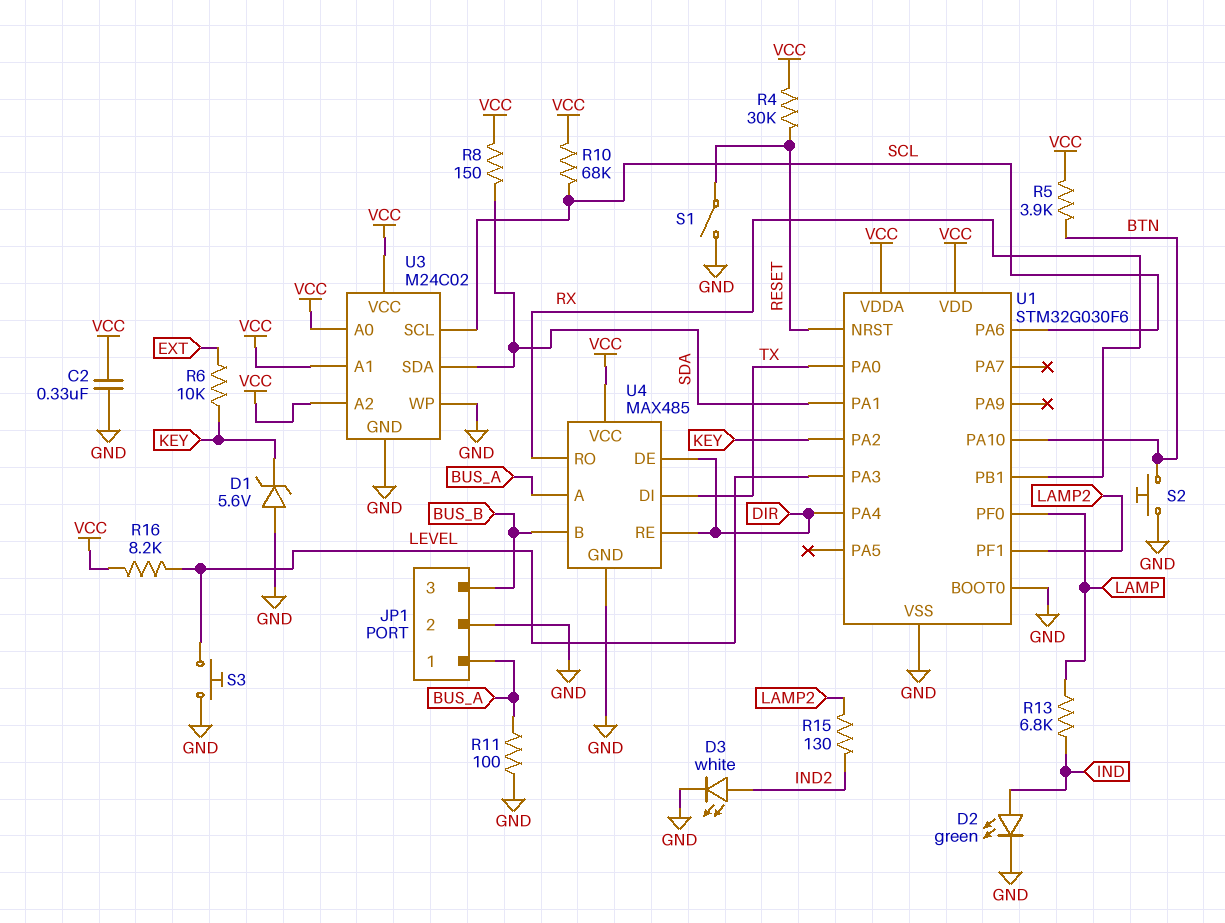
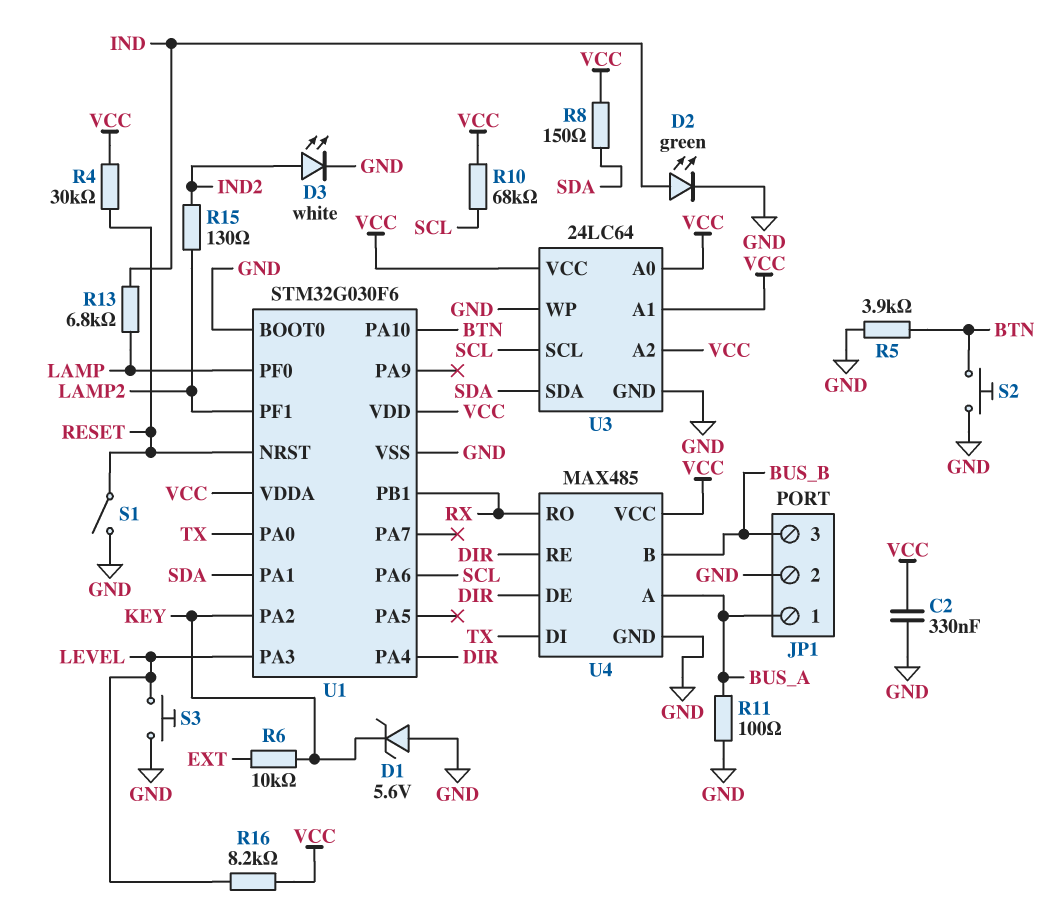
R5: 3.9k (BTN, VCC) -> 3.9k (BTN, GND)
U3: M24C02 -> 24LC64

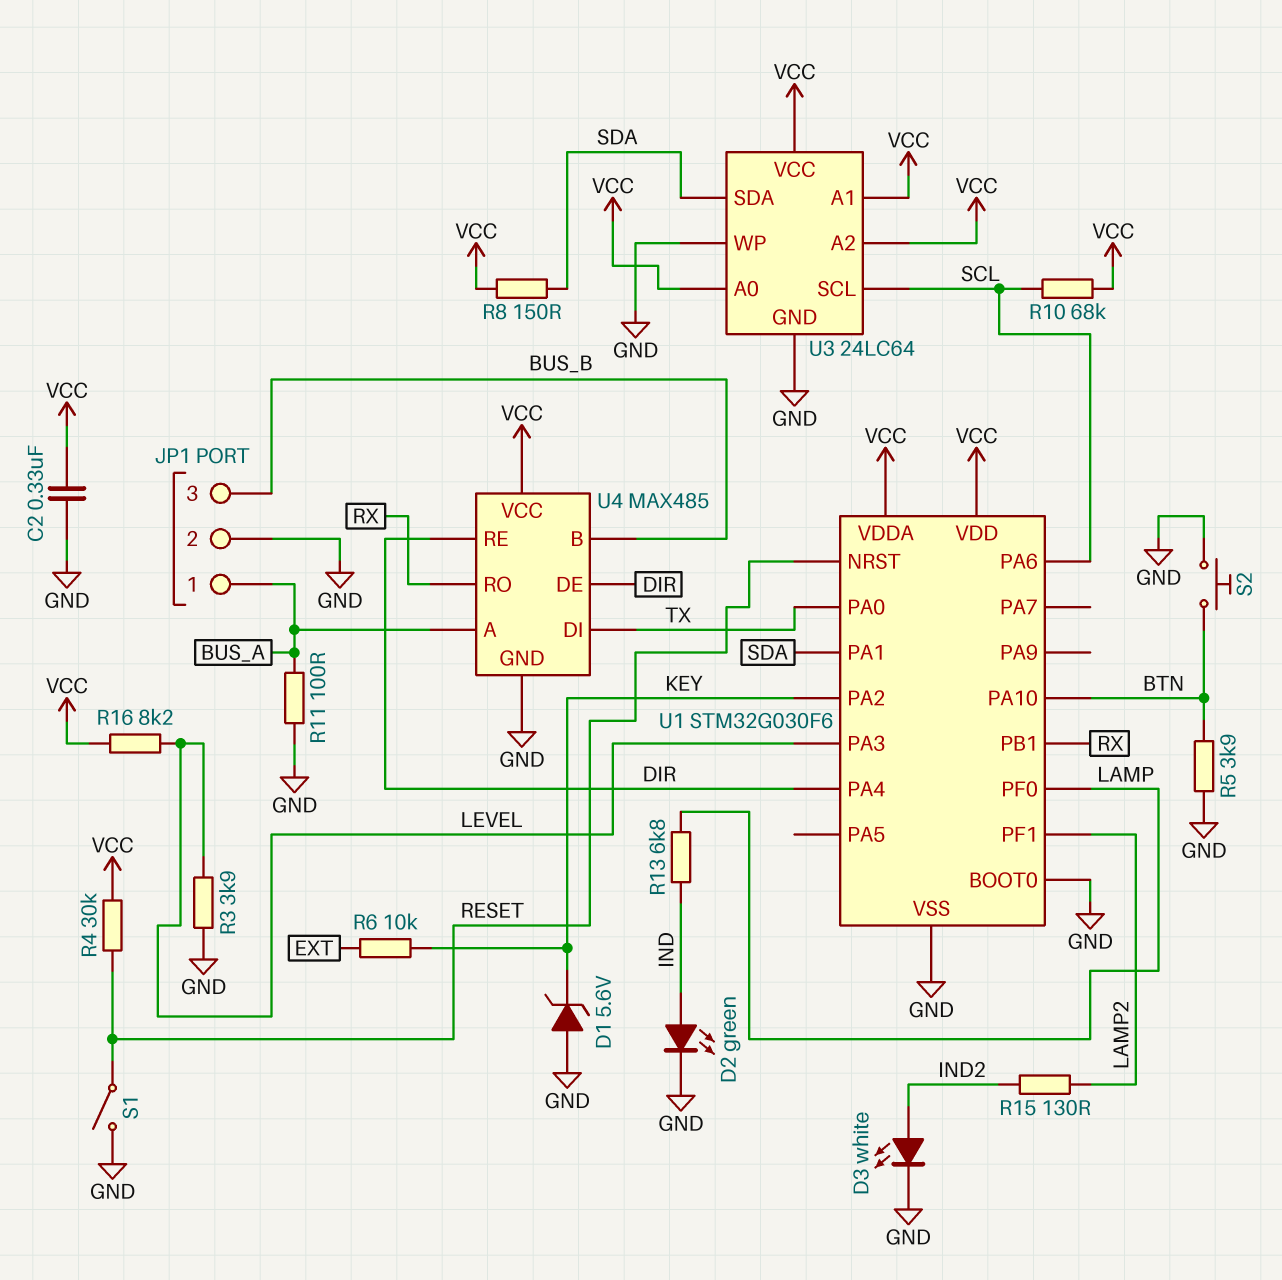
R3: none -> 3.9k (GND, LEVEL)
S3: button (GND, LEVEL) -> none

